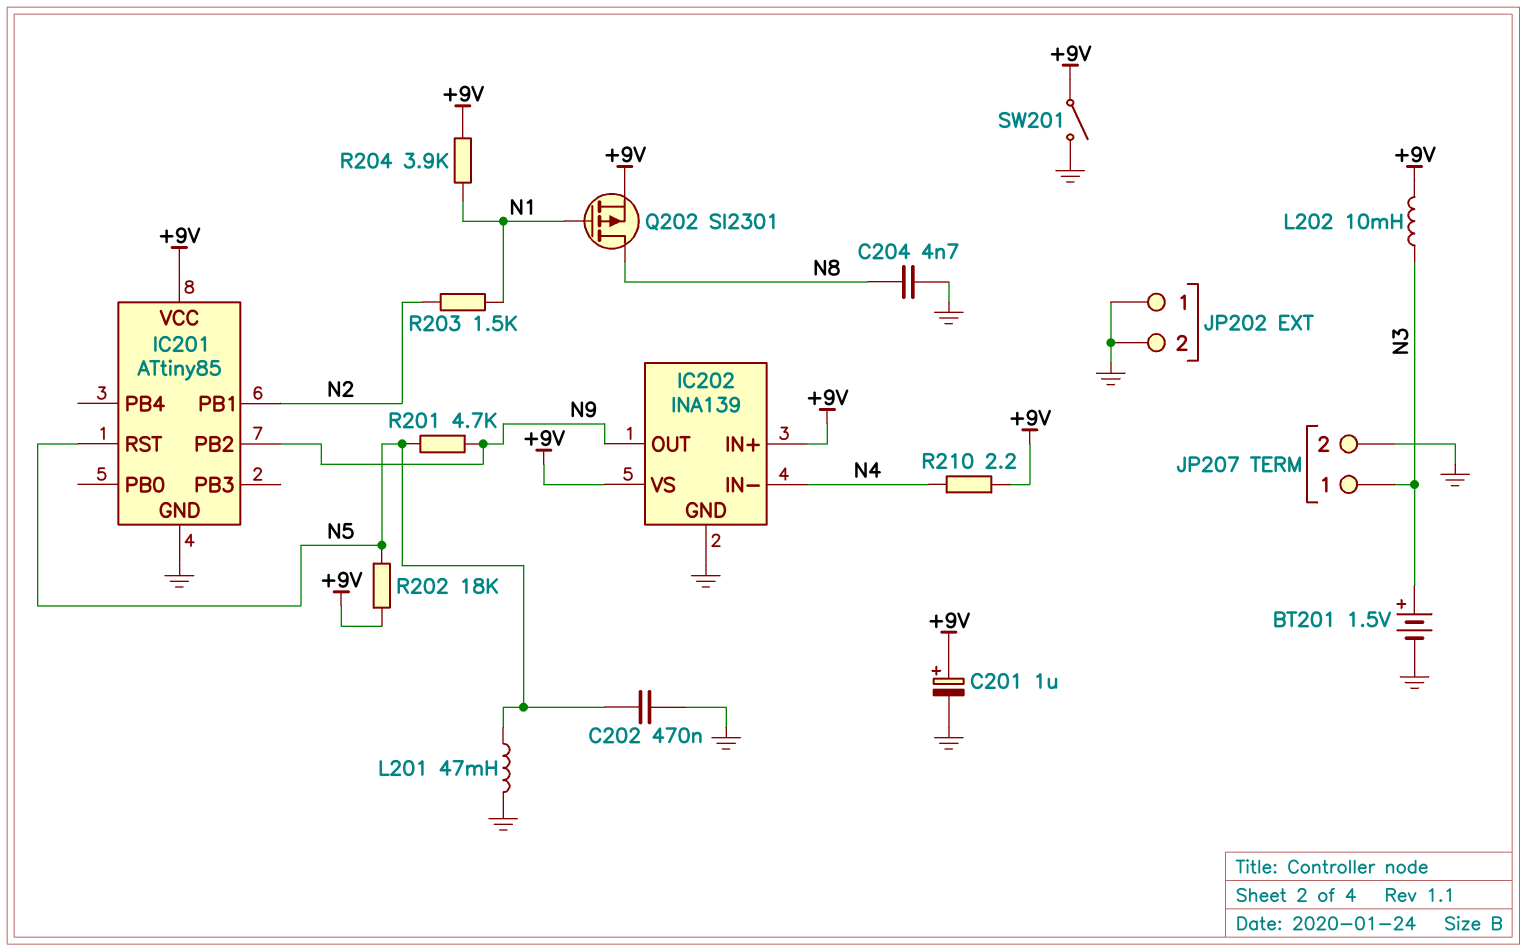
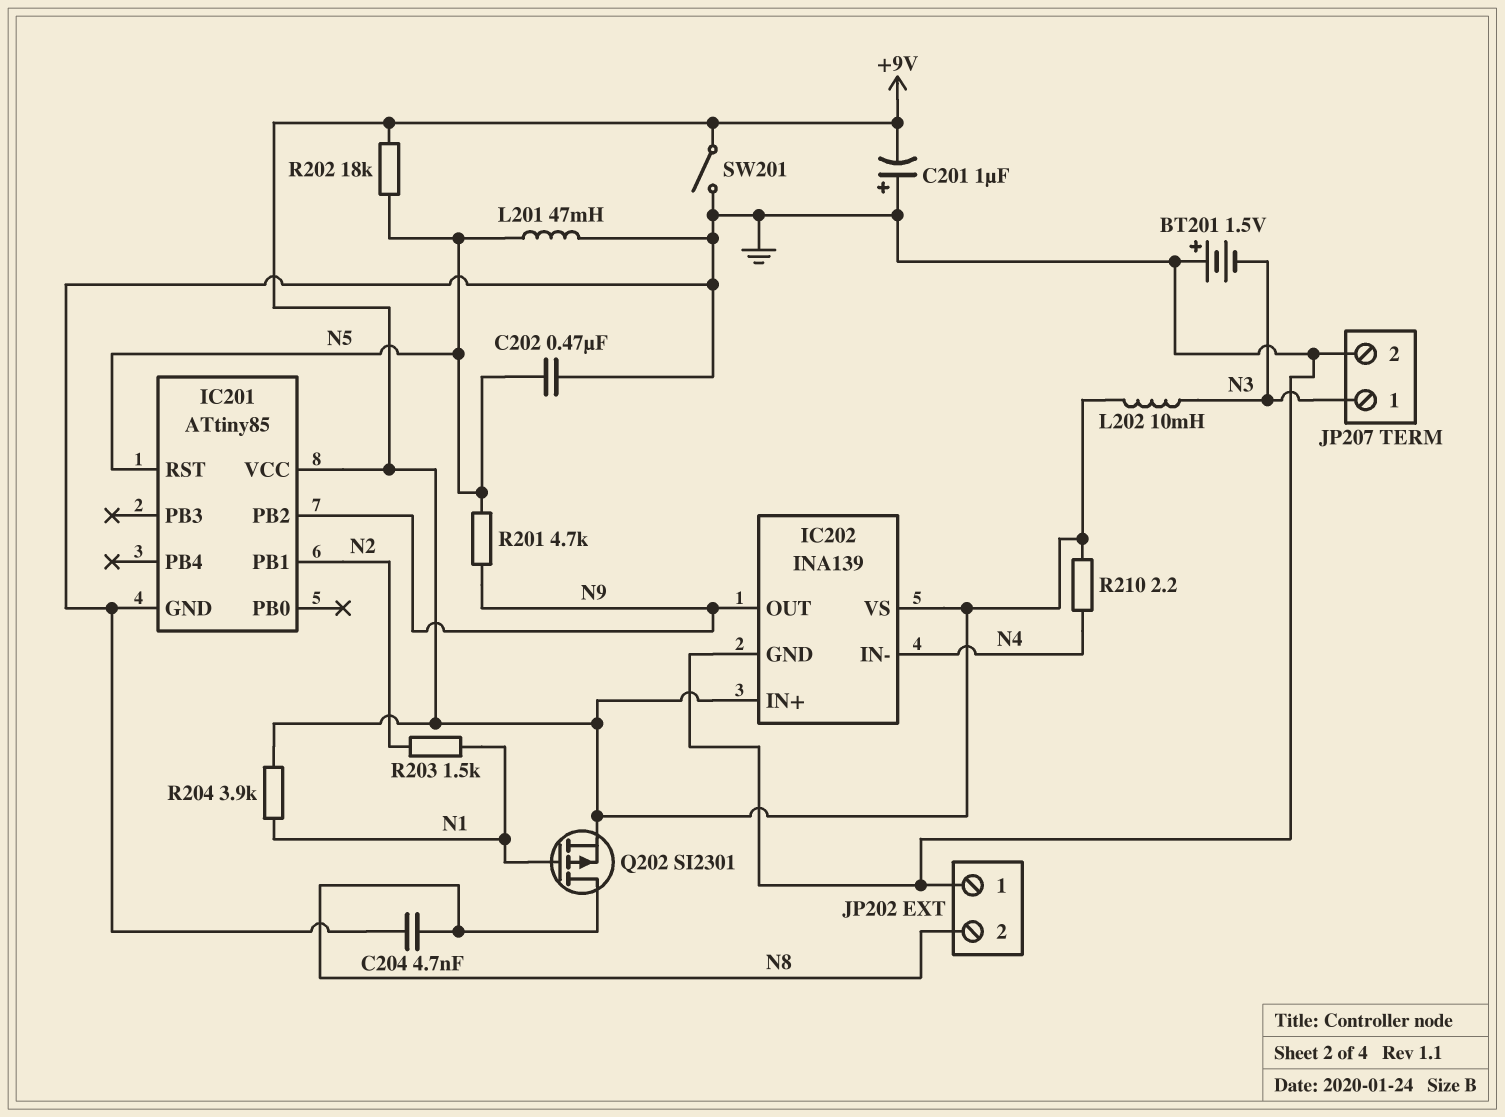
BT201: 1.5V (plus N3, minus GND) -> 1.5V (plus GND, minus N3)
C201: 1uF (plus +9V, minus GND) -> 1uF (plus GND, minus +9V)
JP202 pin 2: GND -> N8

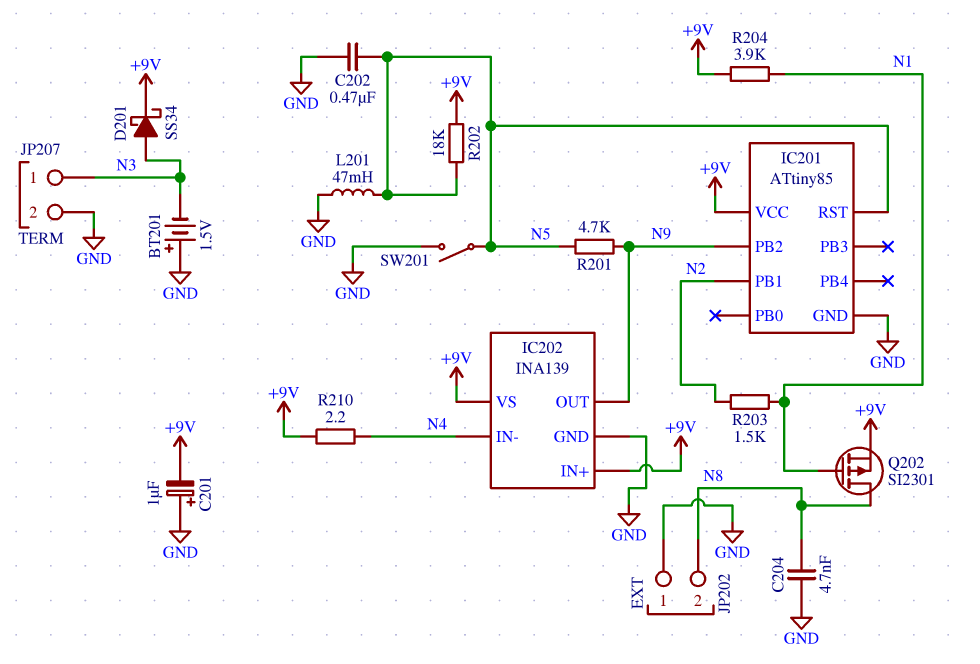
D201: none -> schottky SS34 (A N3, K +9V)
L202: 10mH (+9V, N3) -> none
SW201: switch (+9V, GND) -> switch (GND, N5)

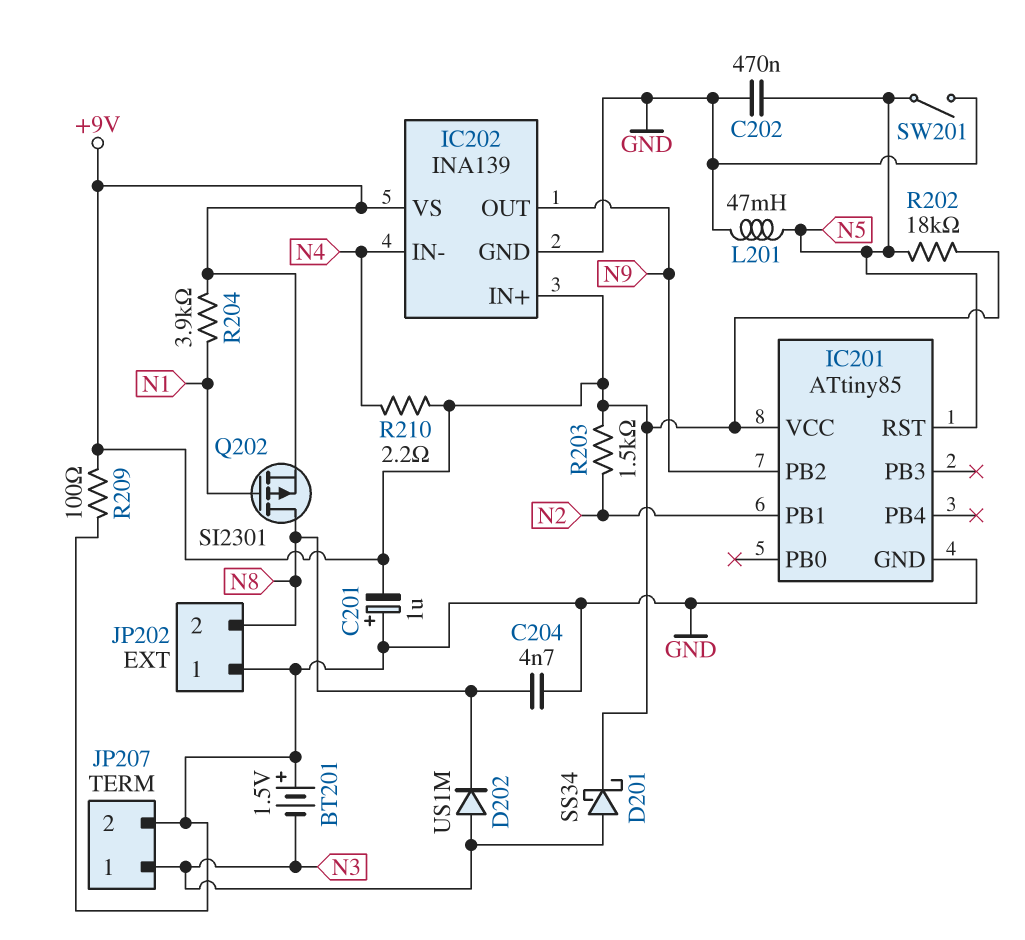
D202: none -> diode US1M (A N3, K N8)
R201: 4.7k (N5, N9) -> none
R203: 1.5k (N1, N2) -> 1.5k (+9V, N2)
R209: none -> 100 (+9V, GND)

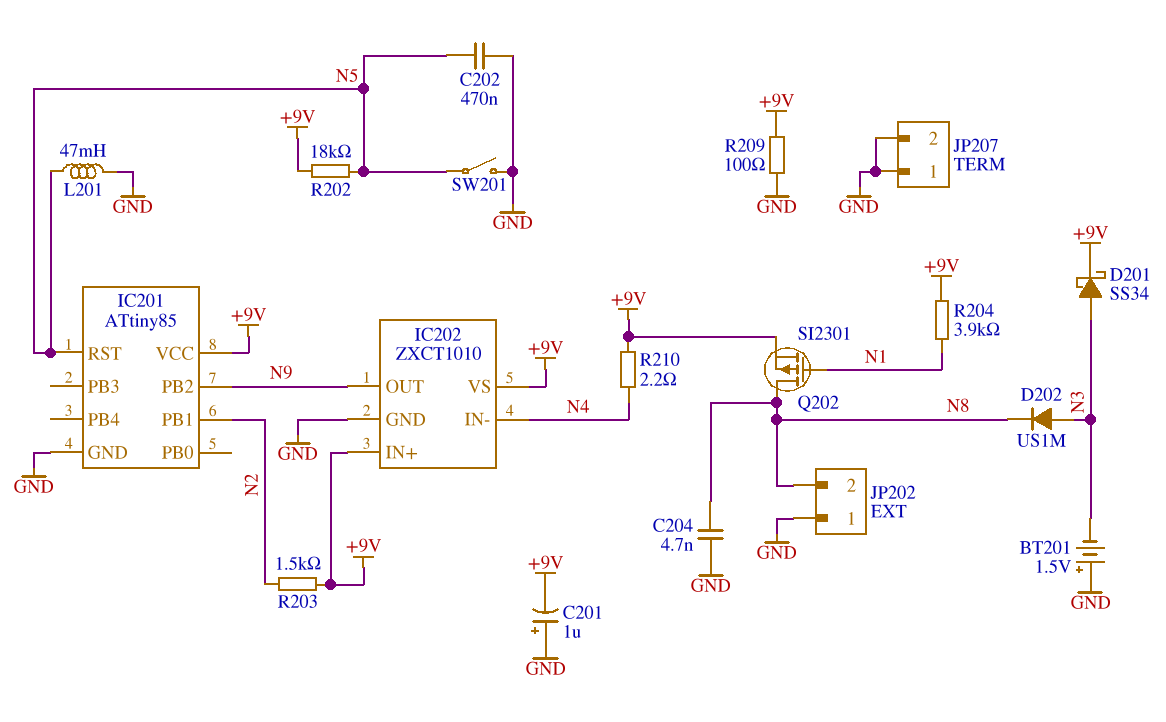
IC202: INA139 -> ZXCT1010
JP207 pin 1: N3 -> GND

